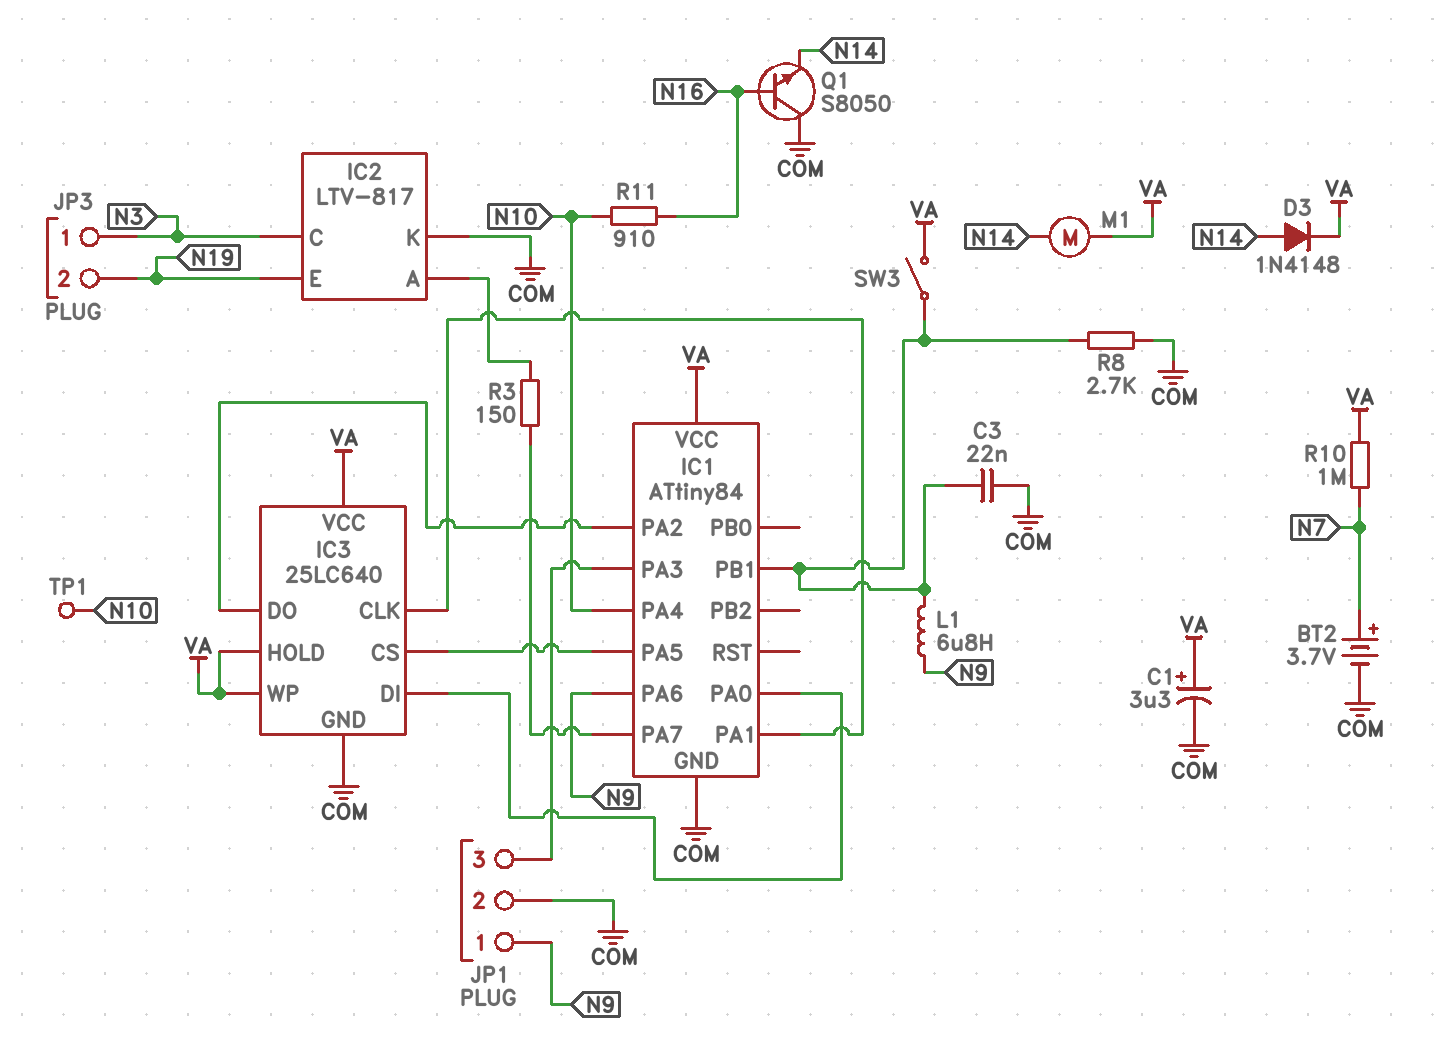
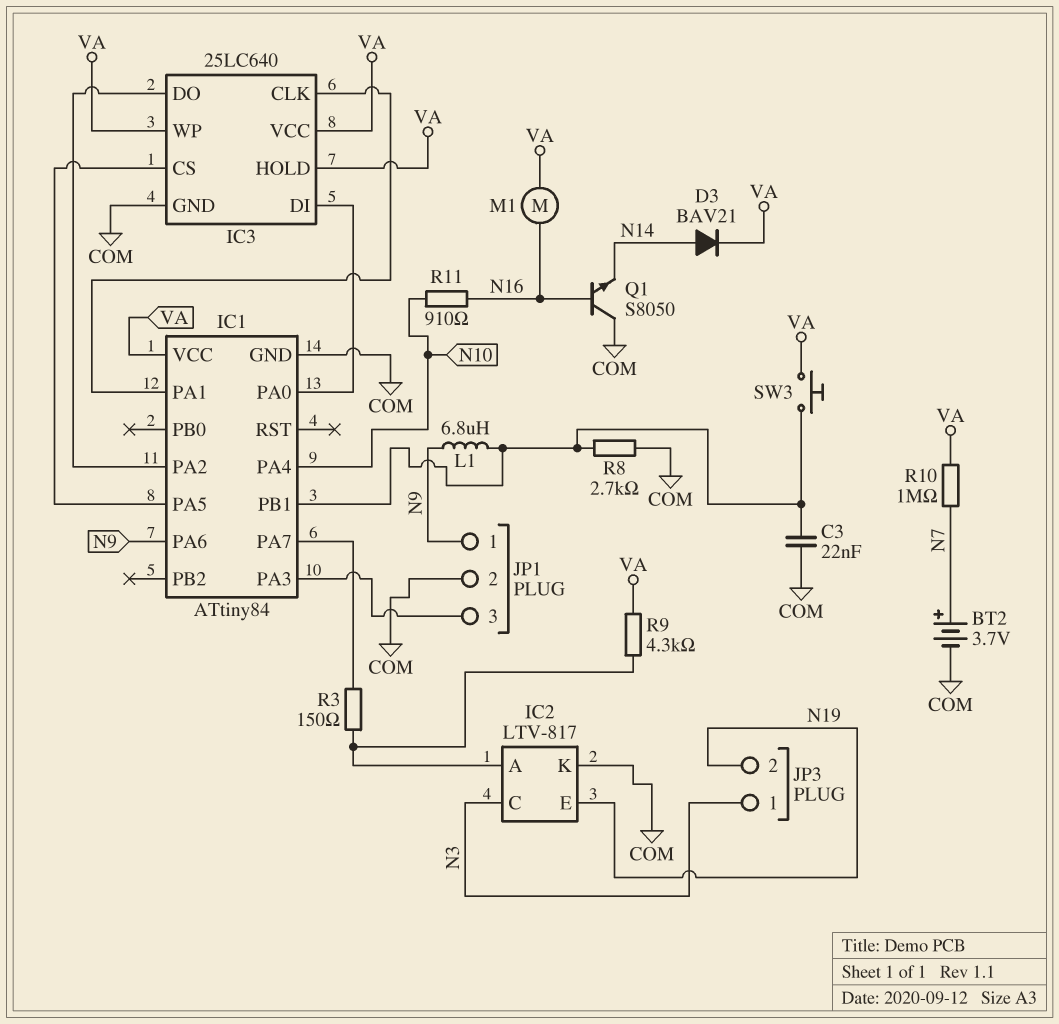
C1: 3.3uF (plus VA, minus COM) -> none
D3: diode 1N4148 (A N14, K VA) -> diode BAV21 (A N14, K VA)
M1: motor (N14, VA) -> motor (N16, VA)
R9: none -> 4.3k (IC2/A, VA)
SW3: switch (IC1/PB1, VA) -> button (IC1/PB1, VA)
TP1: test point (N10) -> none

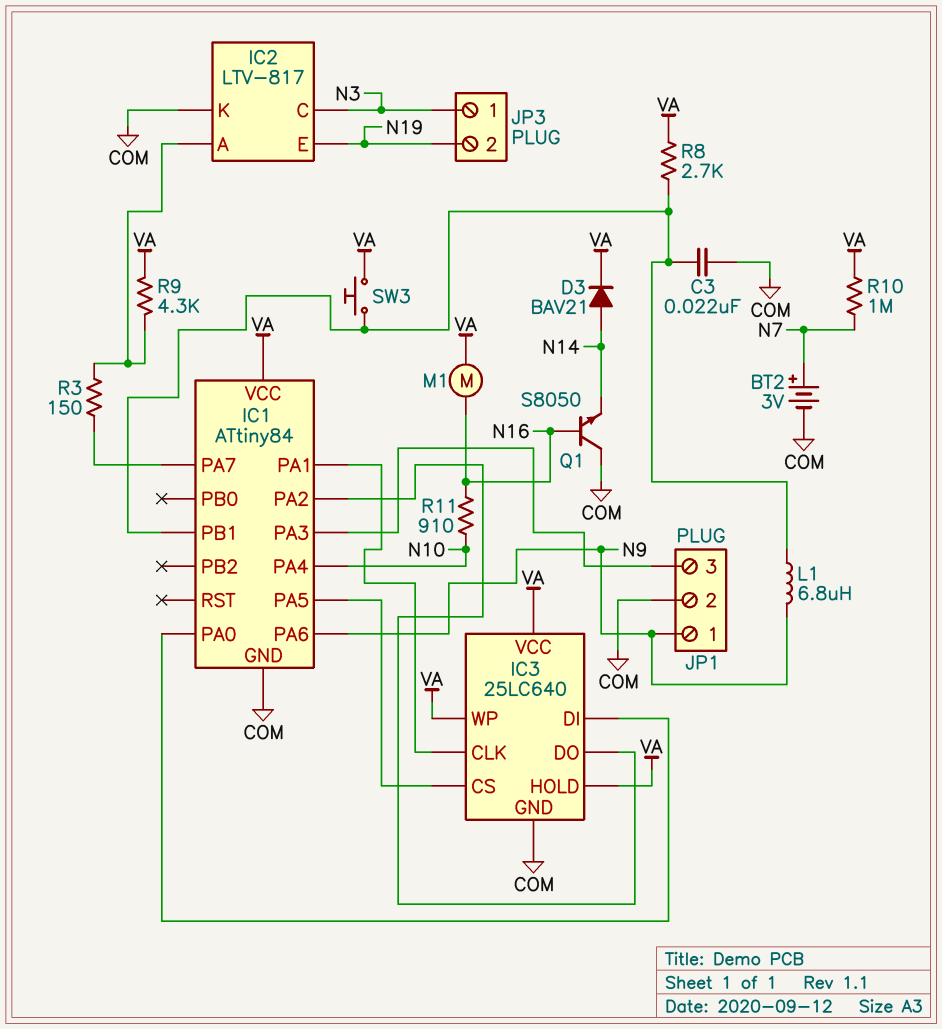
BT2: 3.7V (plus N7, minus COM) -> 3V (plus N7, minus COM)
R8: 2.7k (COM, IC1/PB1) -> 2.7k (IC1/PB1, VA)

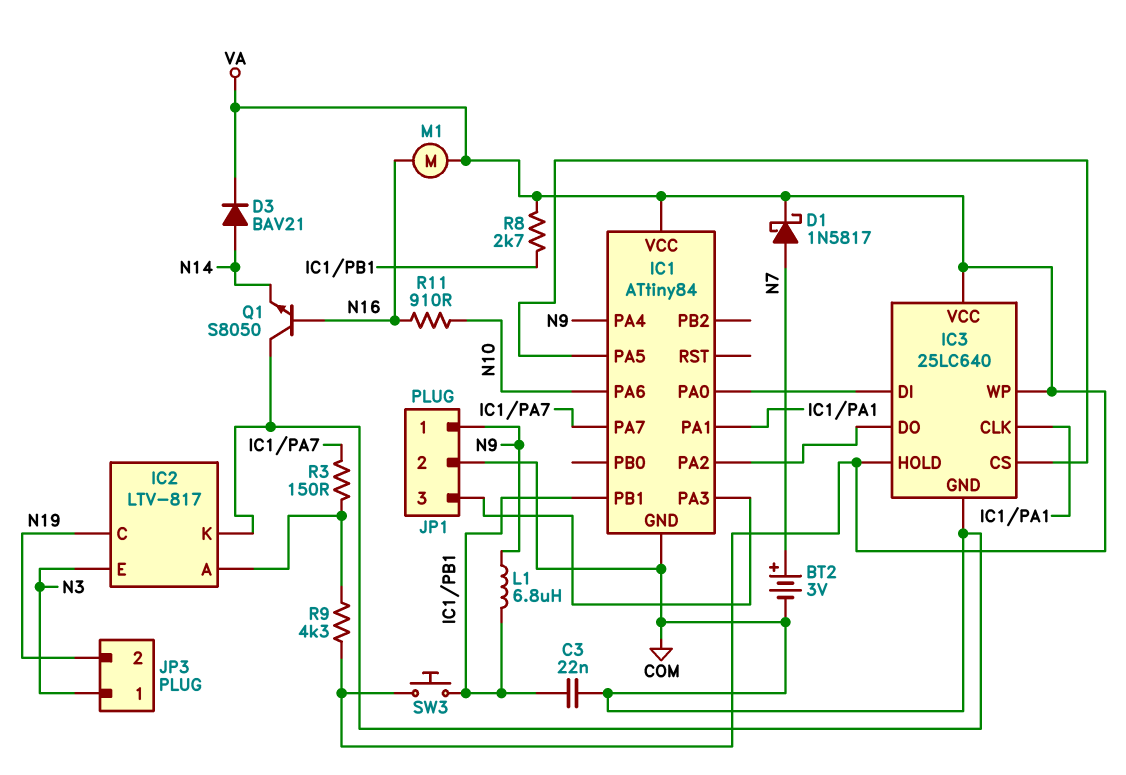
D1: none -> schottky 1N5817 (A N7, K VA)
IC1 pin PA4: N10 -> N9
IC1 pin PA6: N9 -> N10
IC2 pin C: N3 -> N19
IC2 pin E: N19 -> N3
R10: 1M (N7, VA) -> none

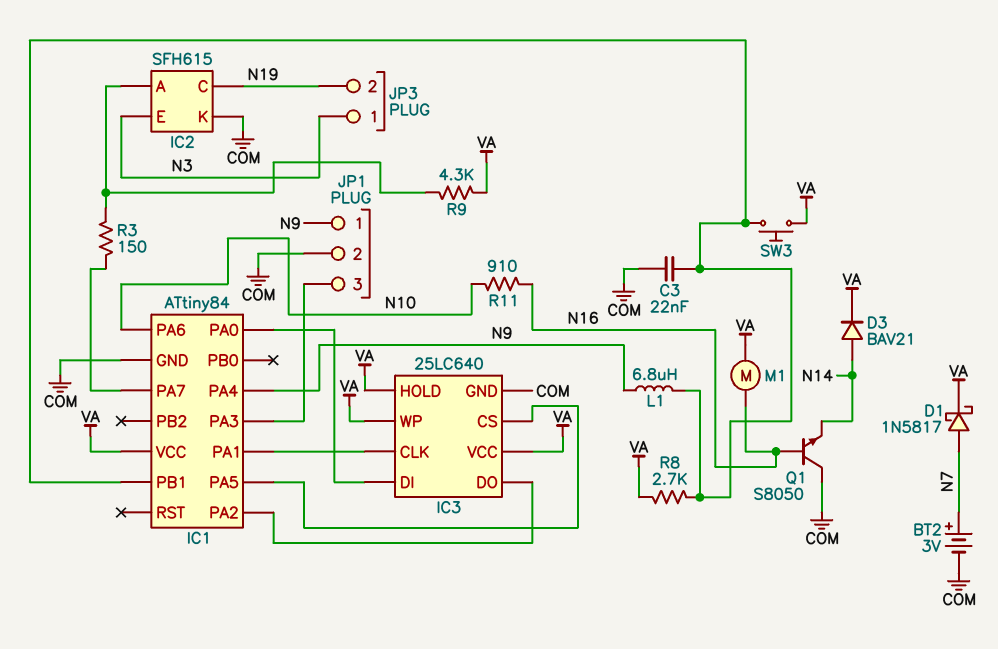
IC2: LTV-817 -> SFH615

